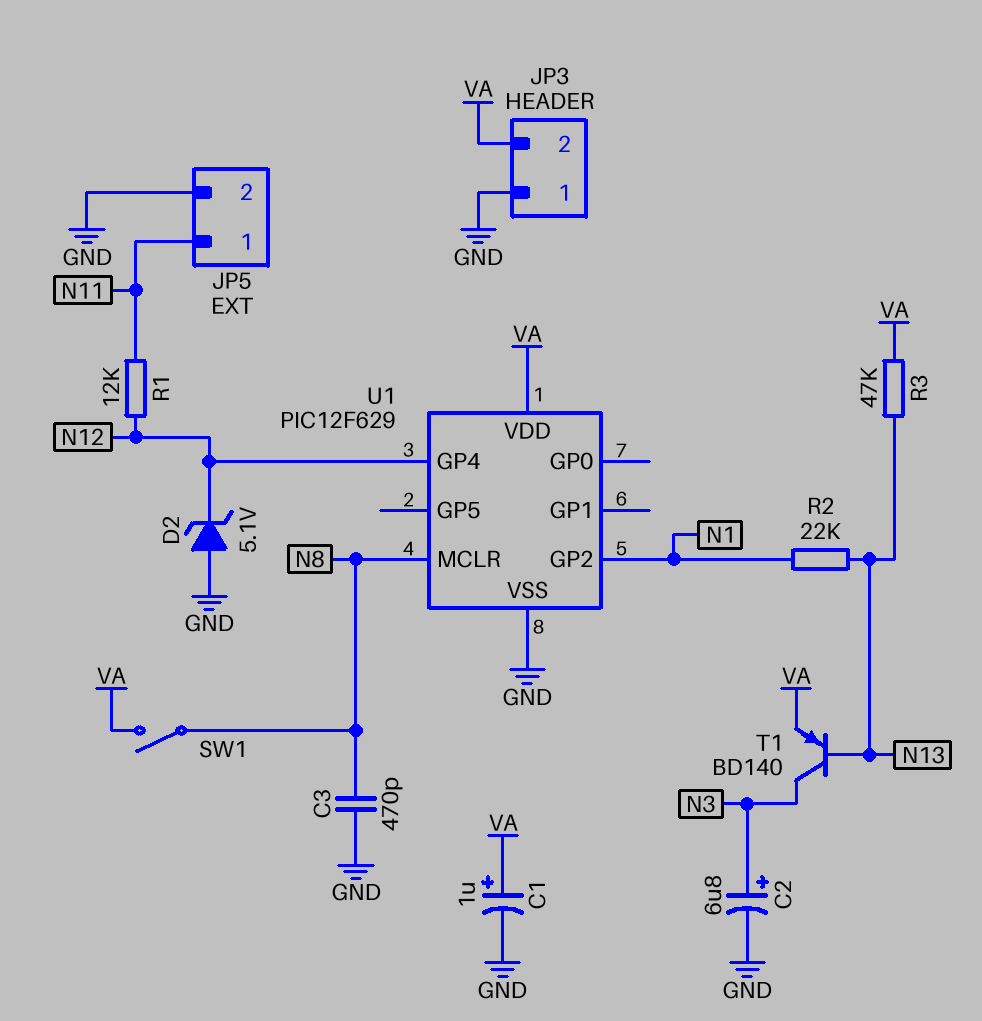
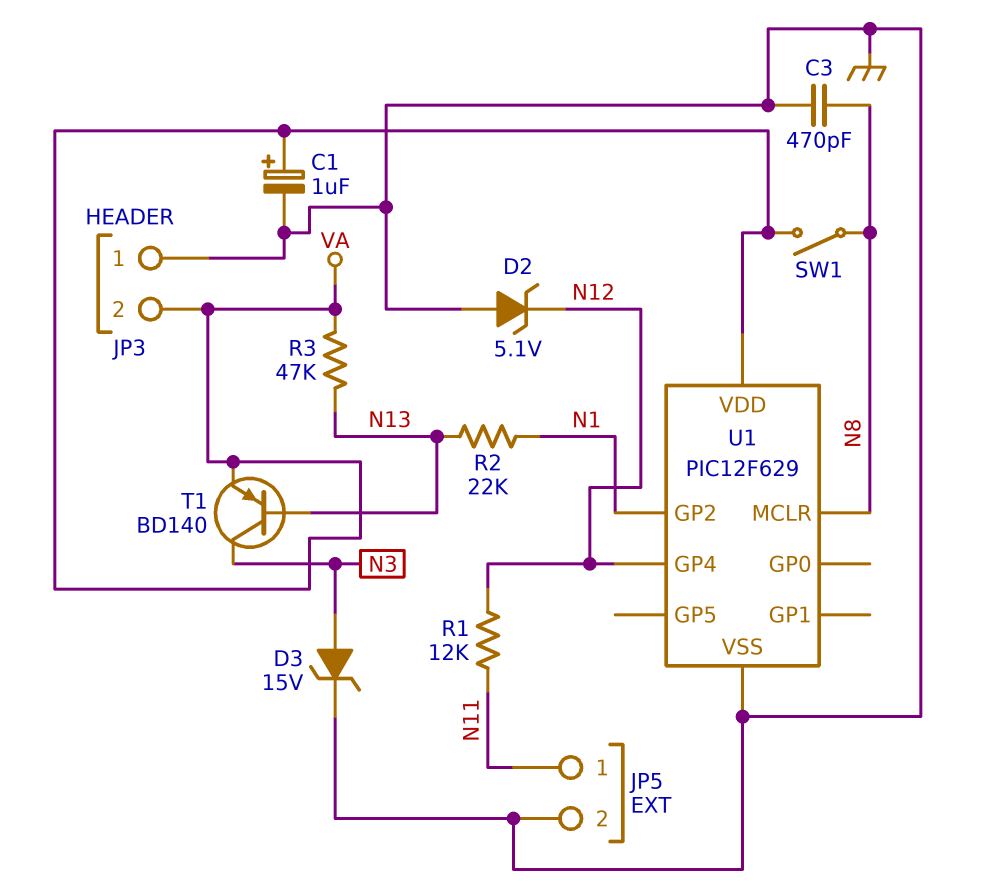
C2: 6.8uF (plus N3, minus GND) -> none
D3: none -> zener 15V (A N3, K GND)

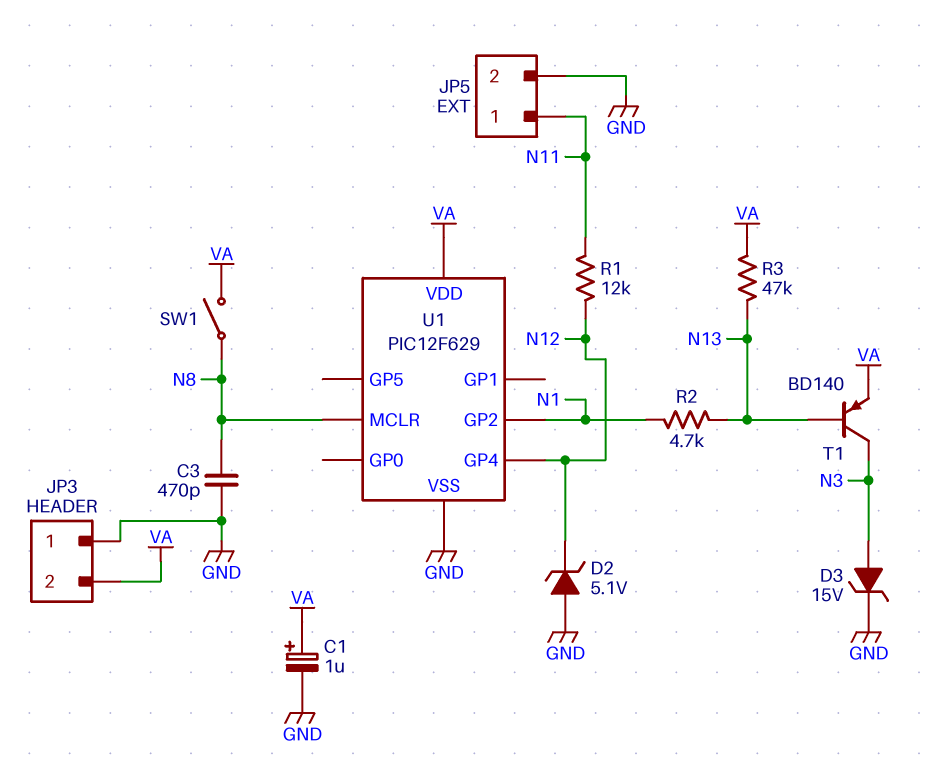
R2: 22k (N1, N13) -> 4.7k (N1, N13)

